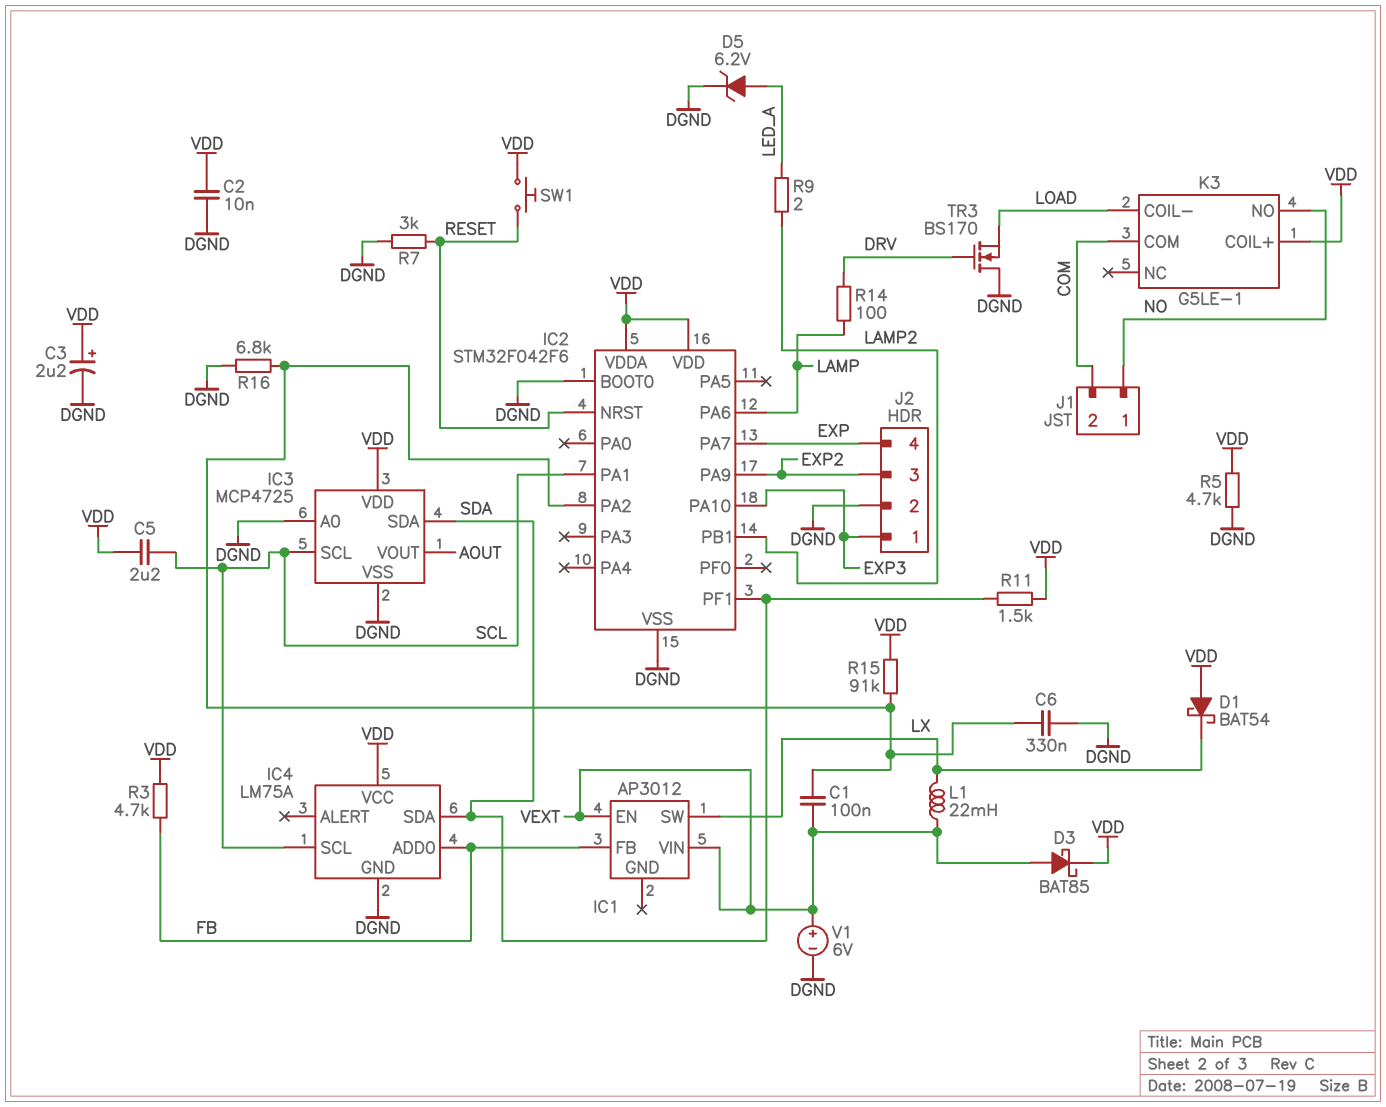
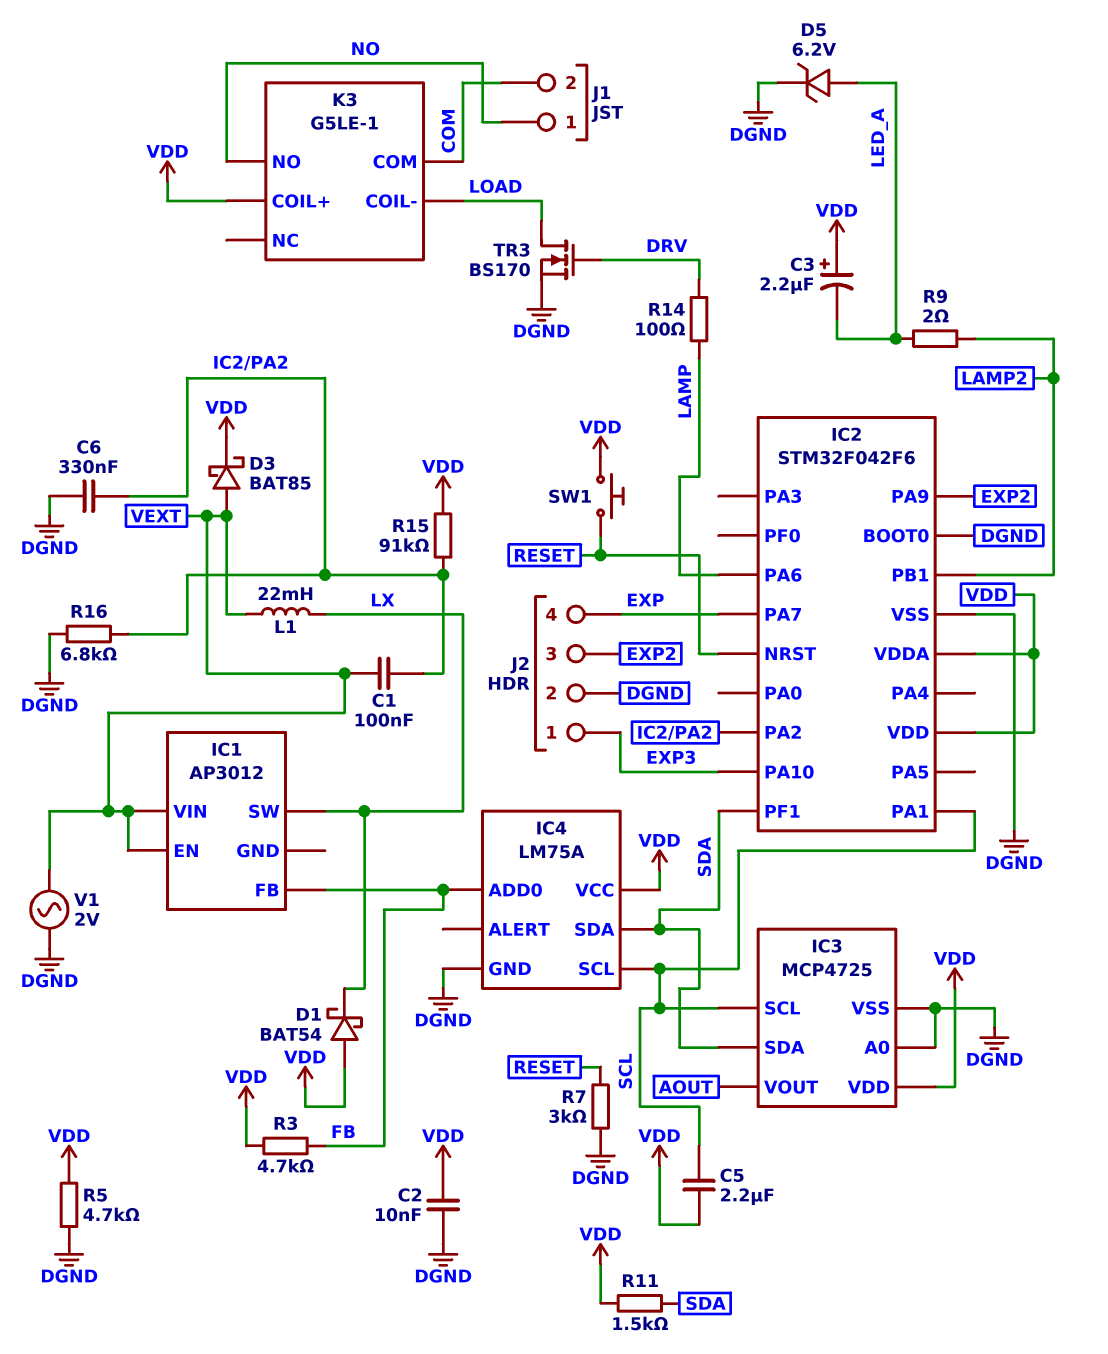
C3: 2.2uF (plus VDD, minus DGND) -> 2.2uF (plus VDD, minus LED_A)
TR3: NMOS BS170 (G DRV, D DGND, S LOAD) -> NMOS BS170 (G DRV, D LOAD, S DGND)
V1: 6V (plus VEXT, minus DGND) -> AC 2V (DGND, VEXT)

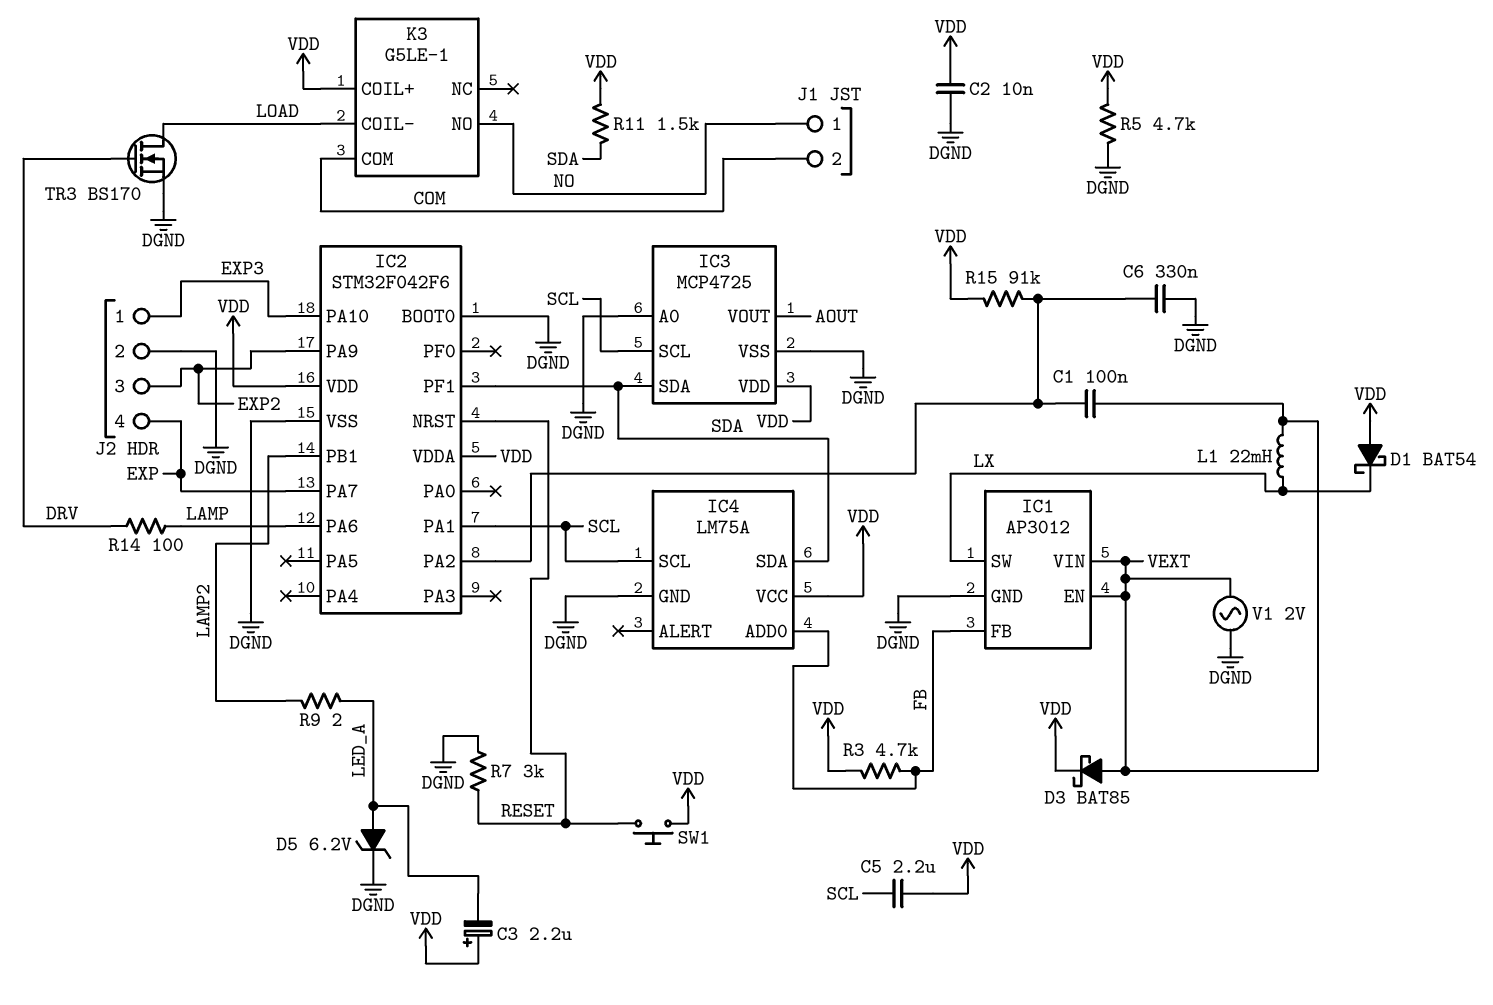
IC1 pin GND: none -> DGND
R16: 6.8k (DGND, IC2/PA2) -> none

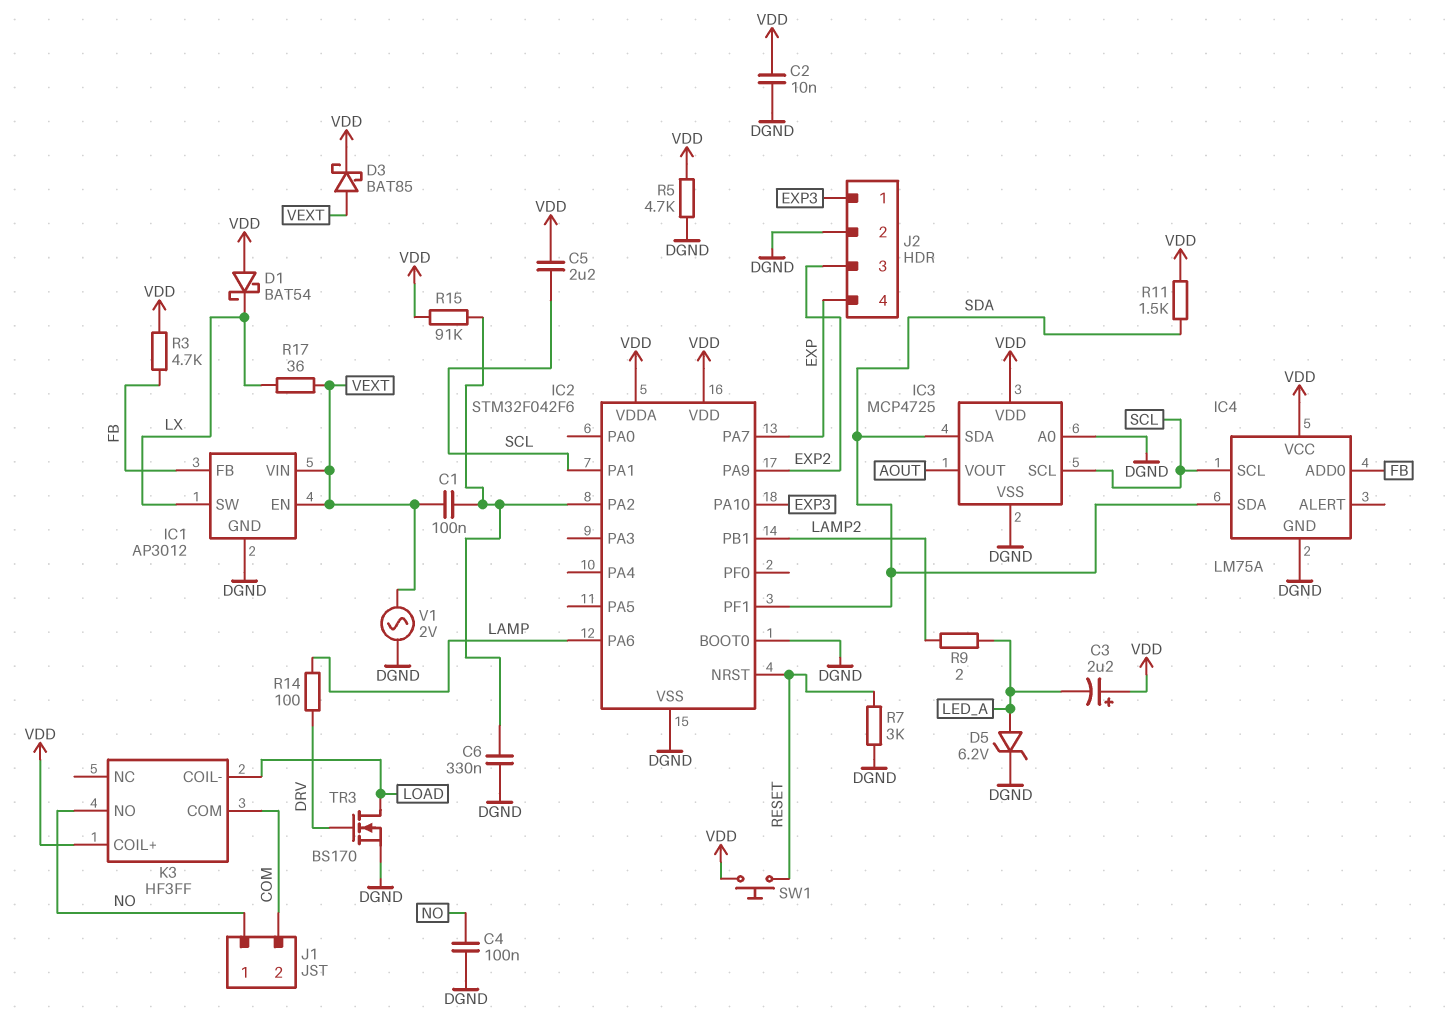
C4: none -> 100nF (DGND, NO)
K3: G5LE-1 -> HF3FF
L1: 22mH (LX, VEXT) -> none
R17: none -> 36 (LX, VEXT)

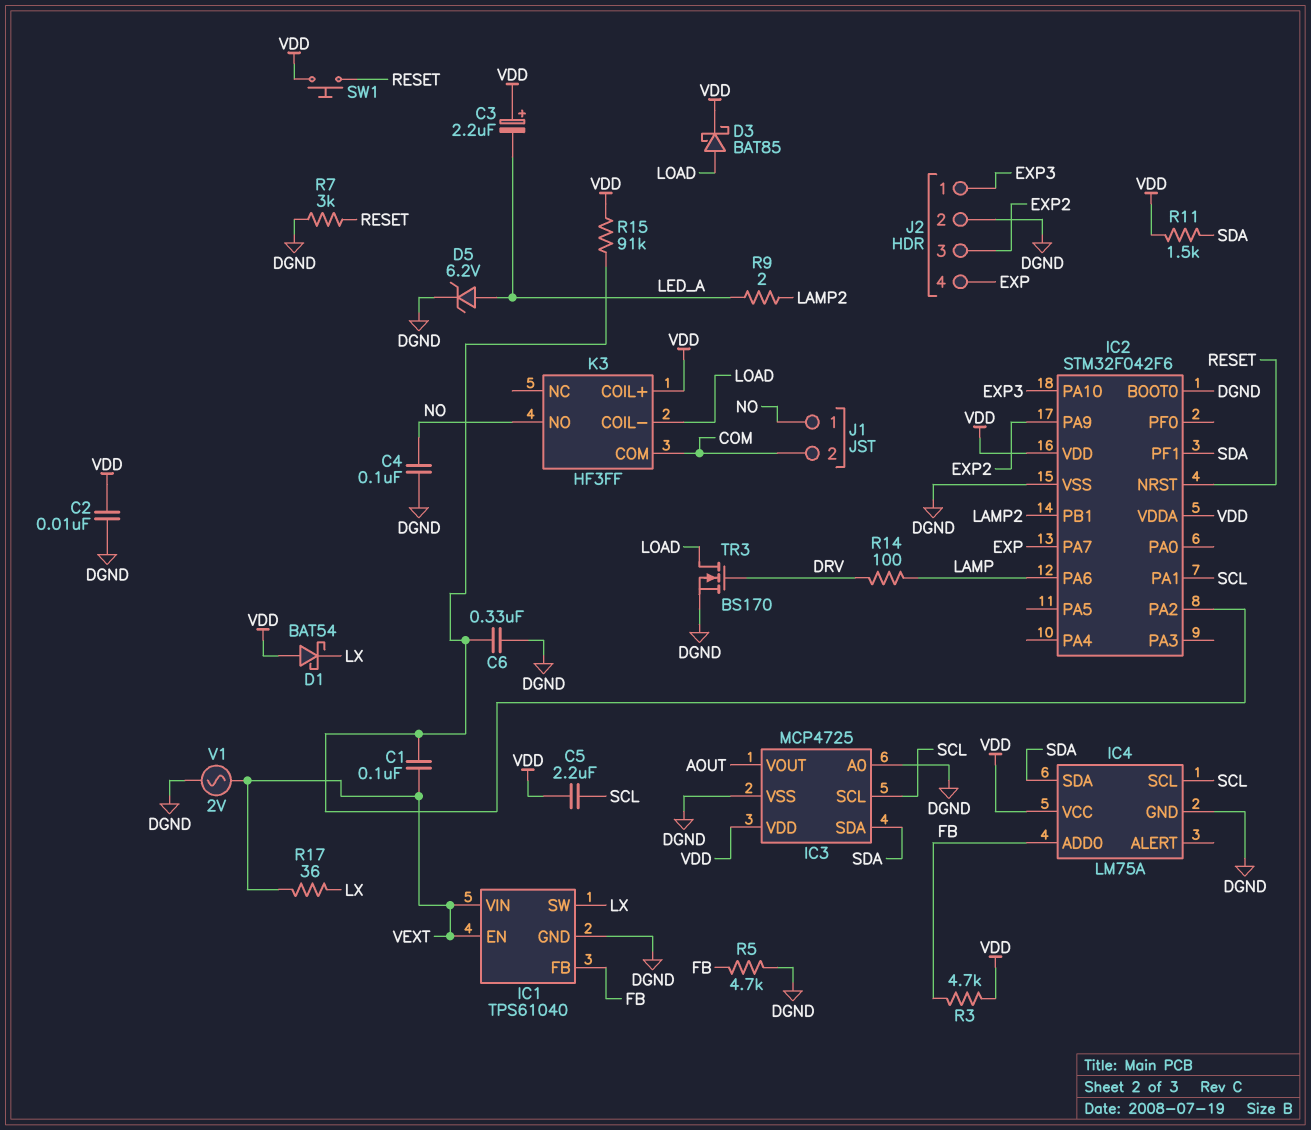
D3: schottky BAT85 (A VEXT, K VDD) -> schottky BAT85 (A LOAD, K VDD)
IC1: AP3012 -> TPS61040
R5: 4.7k (DGND, VDD) -> 4.7k (DGND, FB)

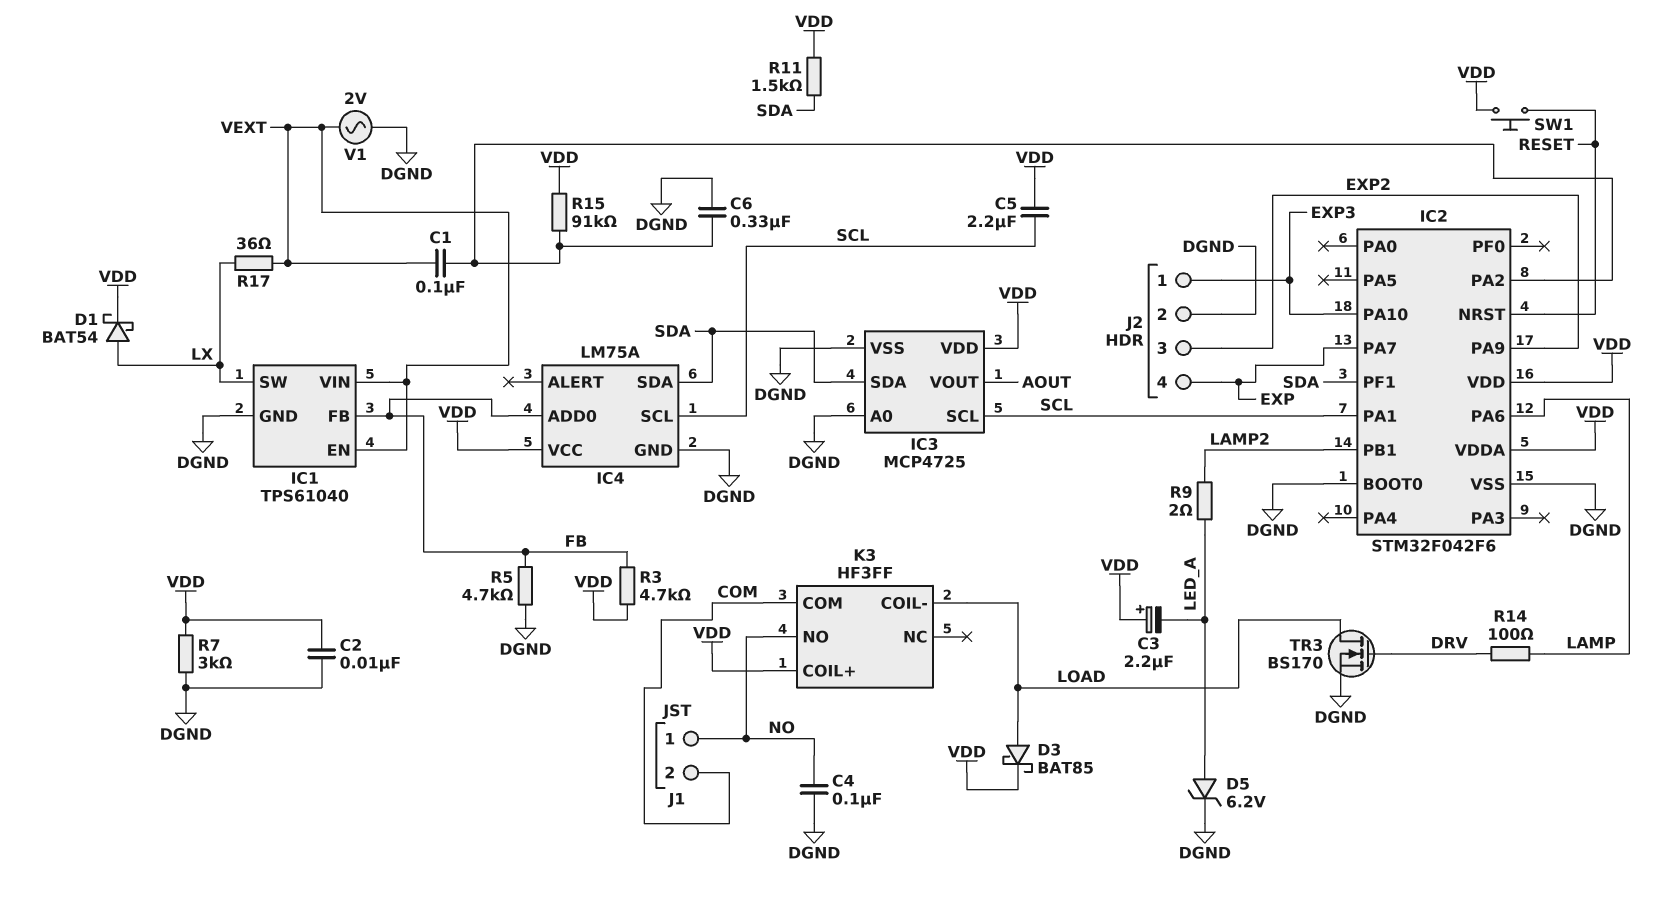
D1: schottky BAT54 (A VDD, K LX) -> schottky BAT54 (A LX, K VDD)
R7: 3k (DGND, RESET) -> 3k (DGND, VDD)

